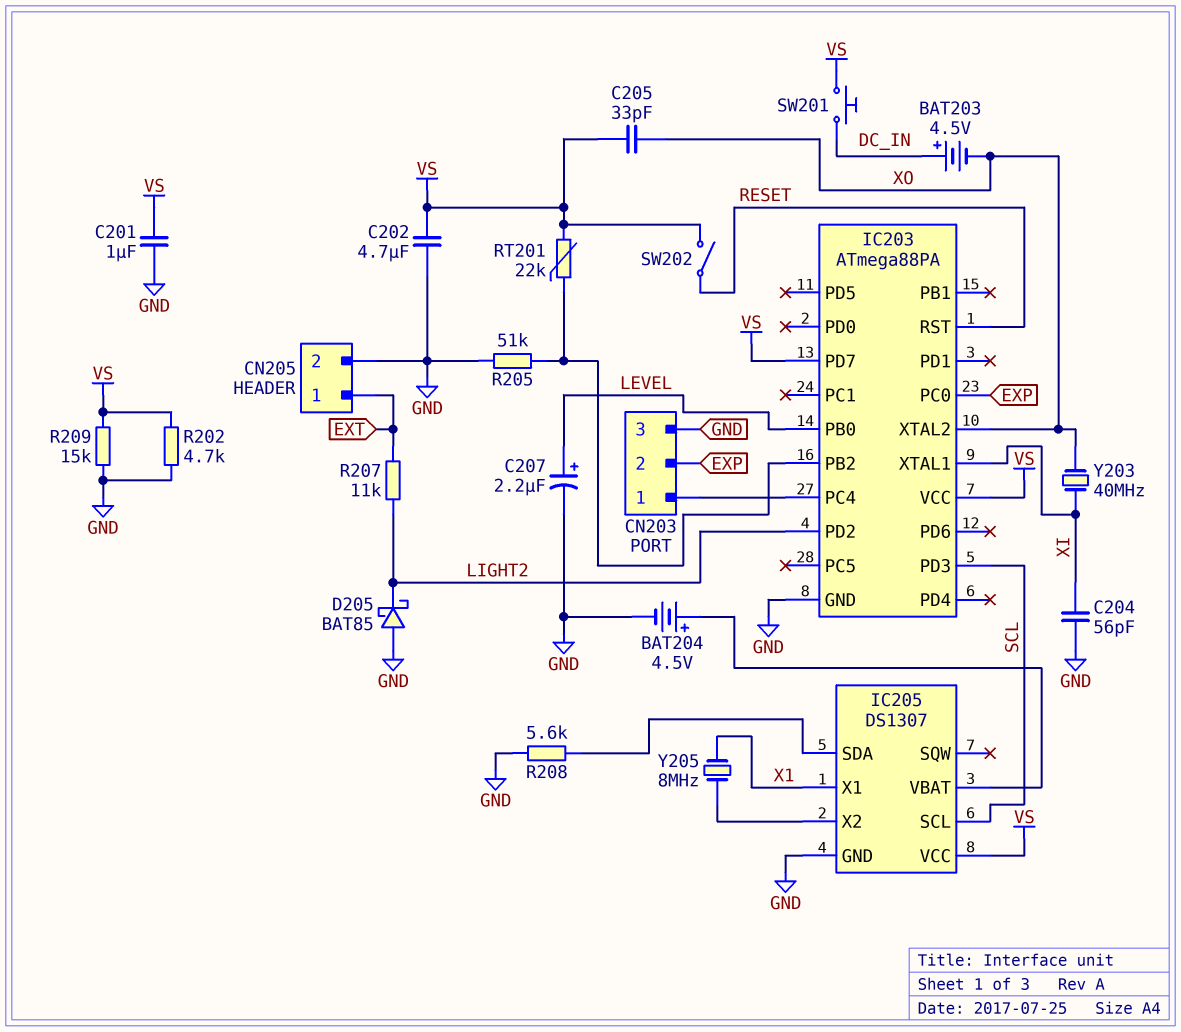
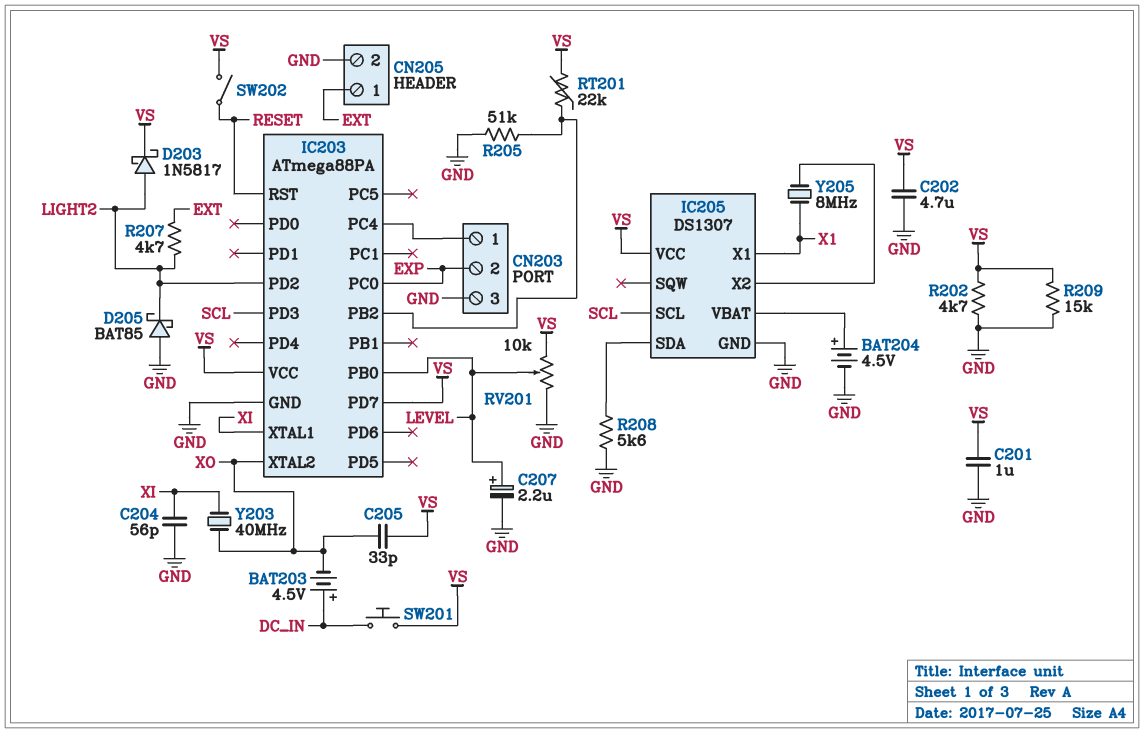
D203: none -> schottky 1N5817 (A LIGHT2, K VS)
R207: 11k (EXT, LIGHT2) -> 4.7k (EXT, LIGHT2)
RV201: none -> 10k (GND, VS, wiper LEVEL)

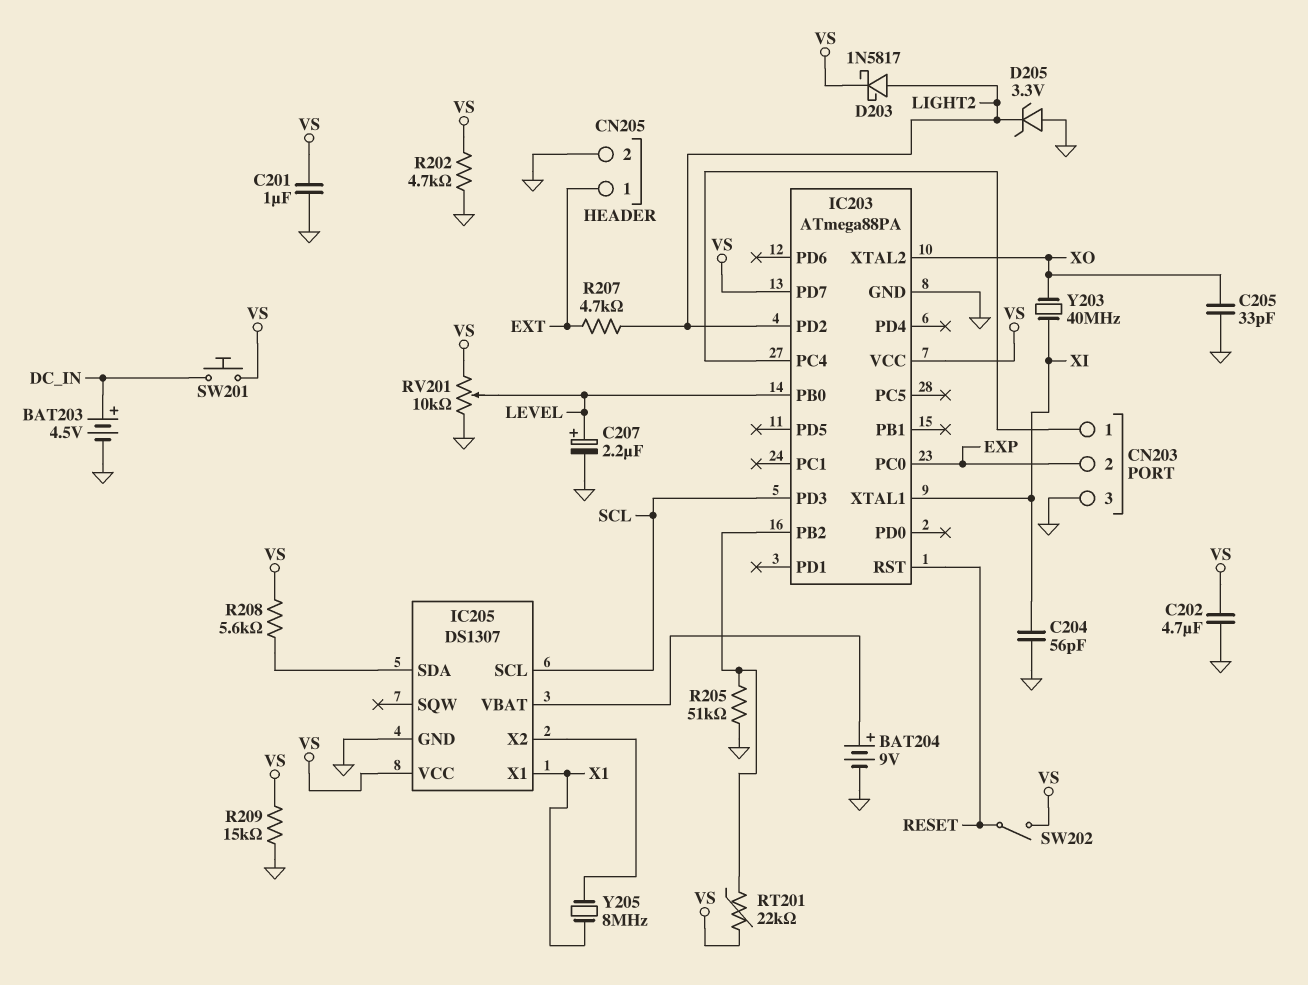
BAT203: 4.5V (plus DC_IN, minus XO) -> 4.5V (plus DC_IN, minus GND)
BAT204: 4.5V (plus IC205/VBAT, minus GND) -> 9V (plus IC205/VBAT, minus GND)
C205: 33pF (VS, XO) -> 33pF (GND, XO)
D205: schottky BAT85 (A GND, K LIGHT2) -> zener 3.3V (A GND, K LIGHT2)
R208: 5.6k (GND, IC205/SDA) -> 5.6k (IC205/SDA, VS)

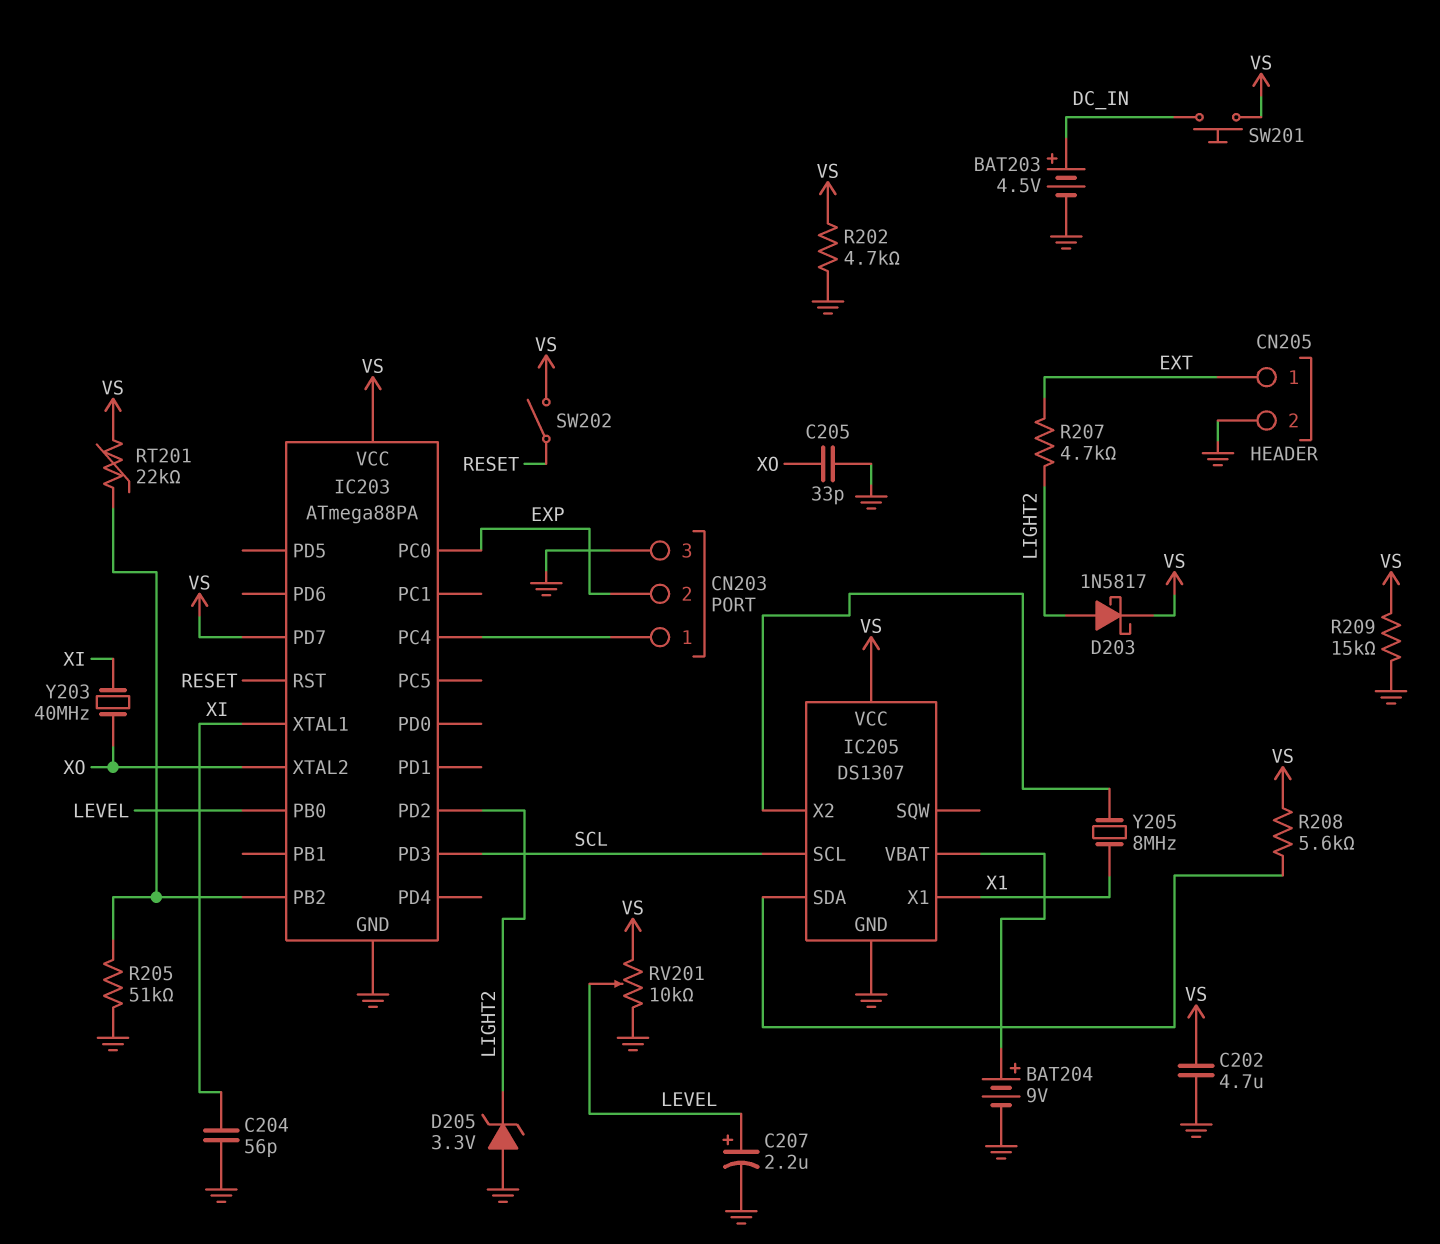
C201: 1uF (GND, VS) -> none

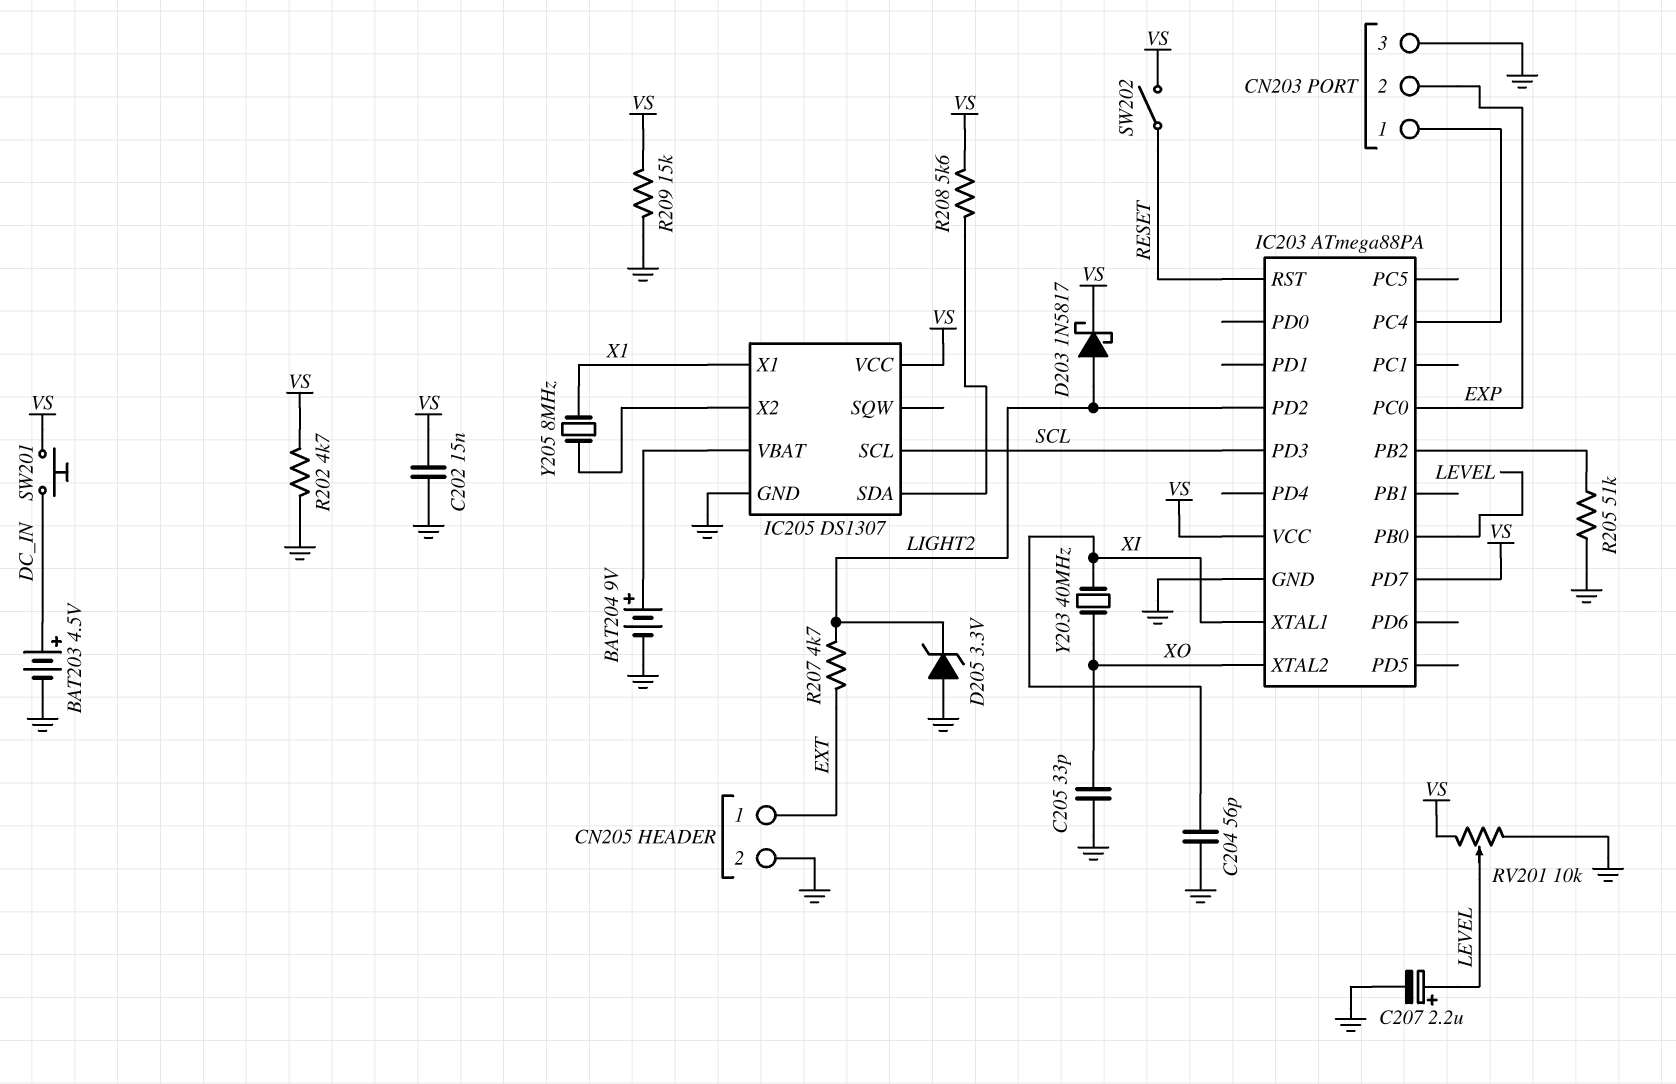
C202: 4.7uF (GND, VS) -> 15nF (GND, VS)
RT201: 22k (IC203/PB2, VS) -> none

